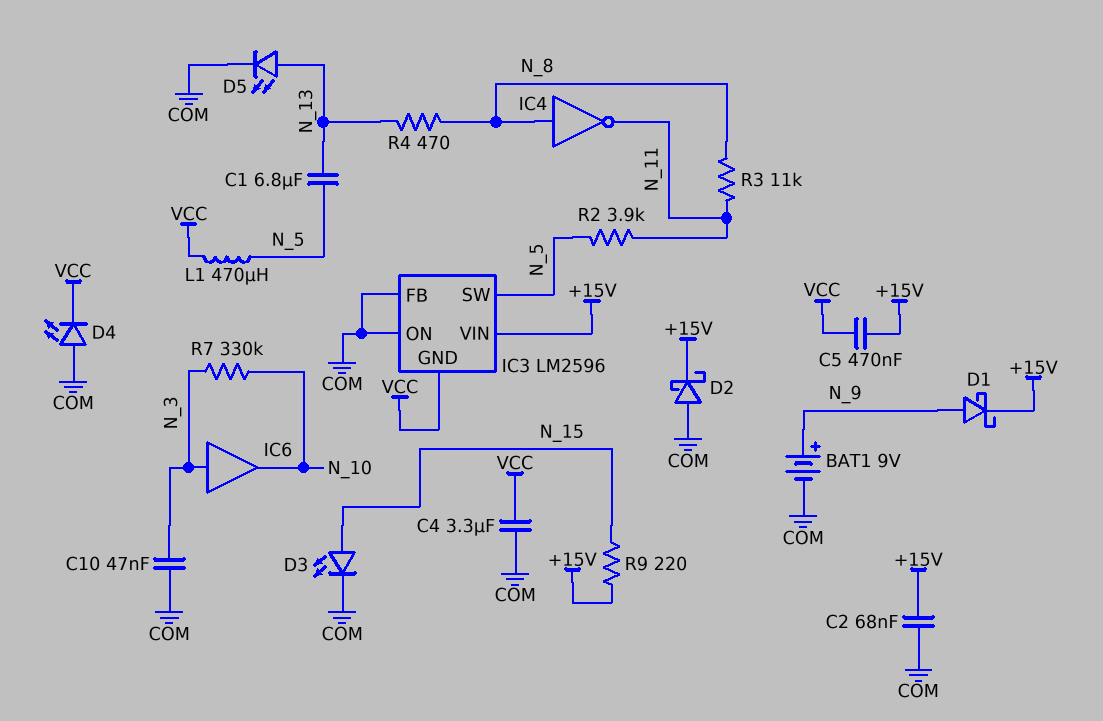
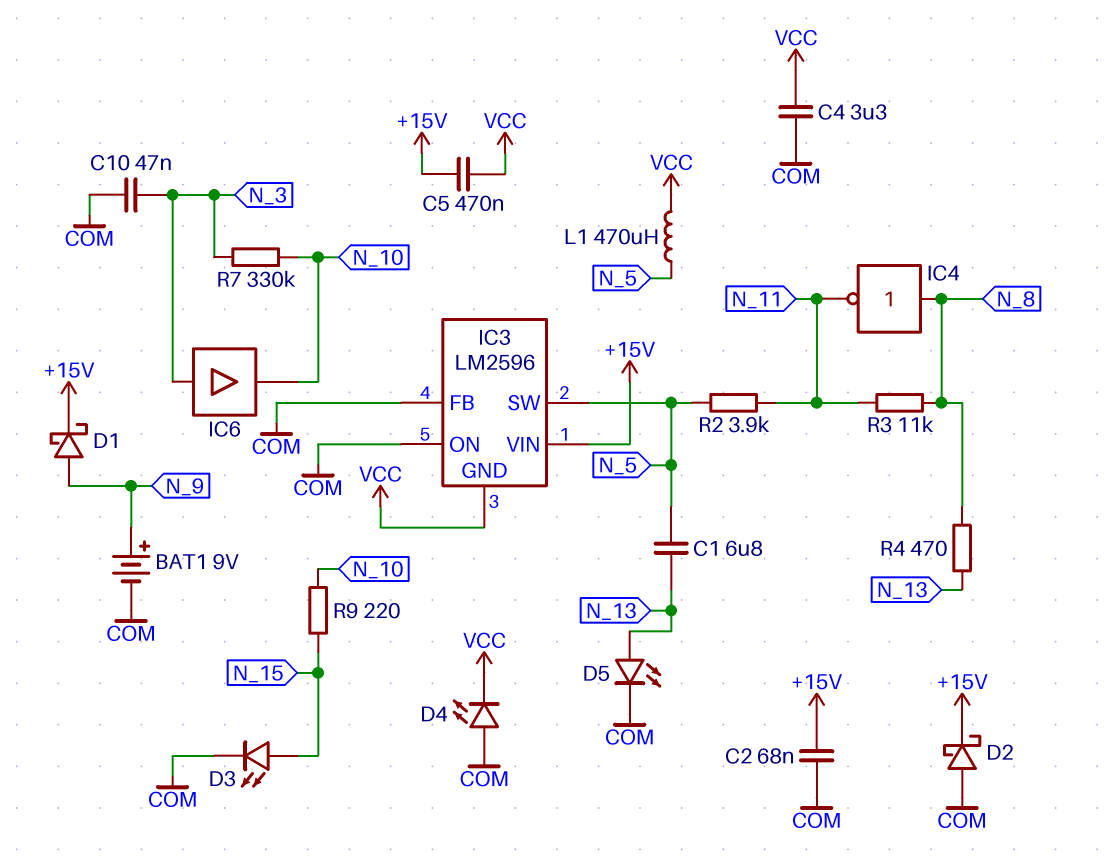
R9: 220 (+15V, N_15) -> 220 (N_10, N_15)

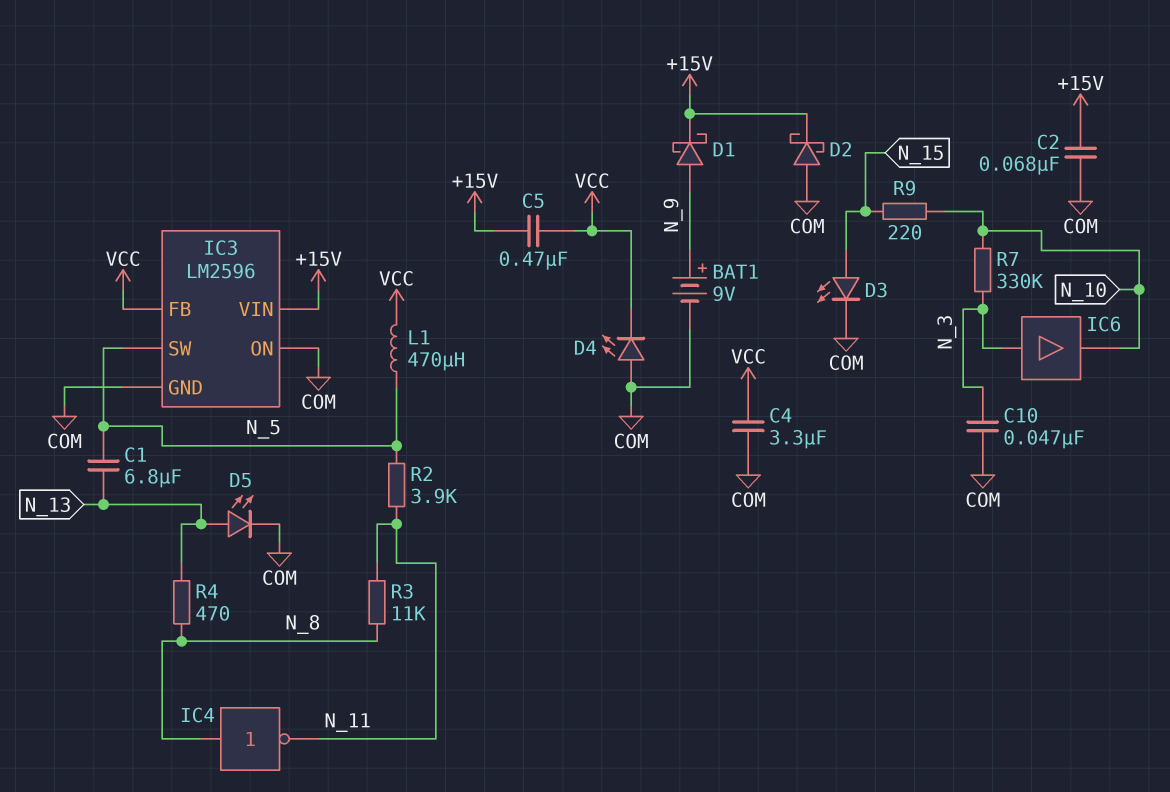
IC3 pin FB: COM -> VCC
IC3 pin GND: VCC -> COM

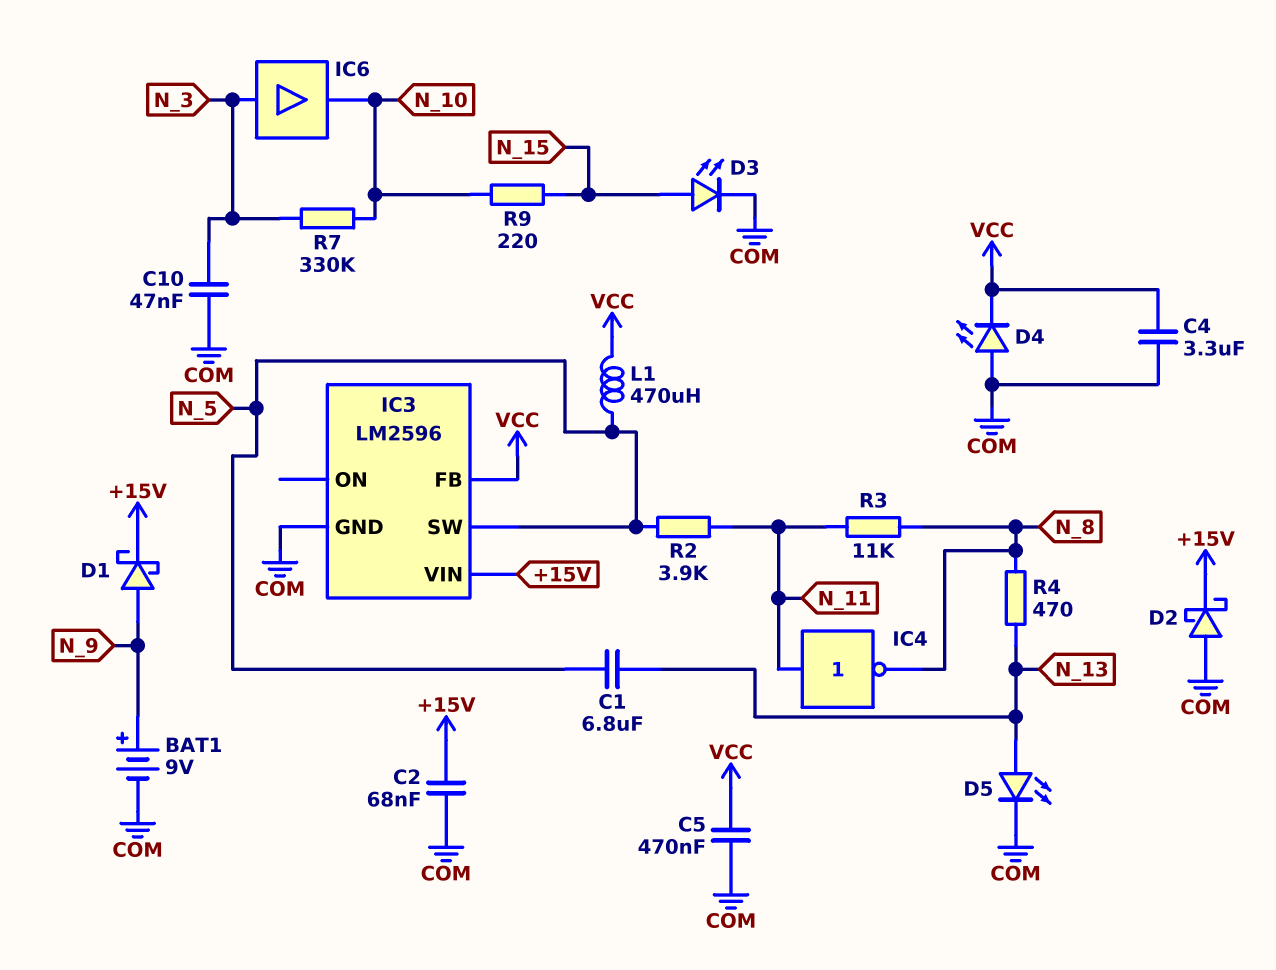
C5: 470nF (+15V, VCC) -> 470nF (COM, VCC)
IC3 pin ON: COM -> none
IC4: NOT (in N_8, out N_11) -> NOT (in N_11, out N_8)

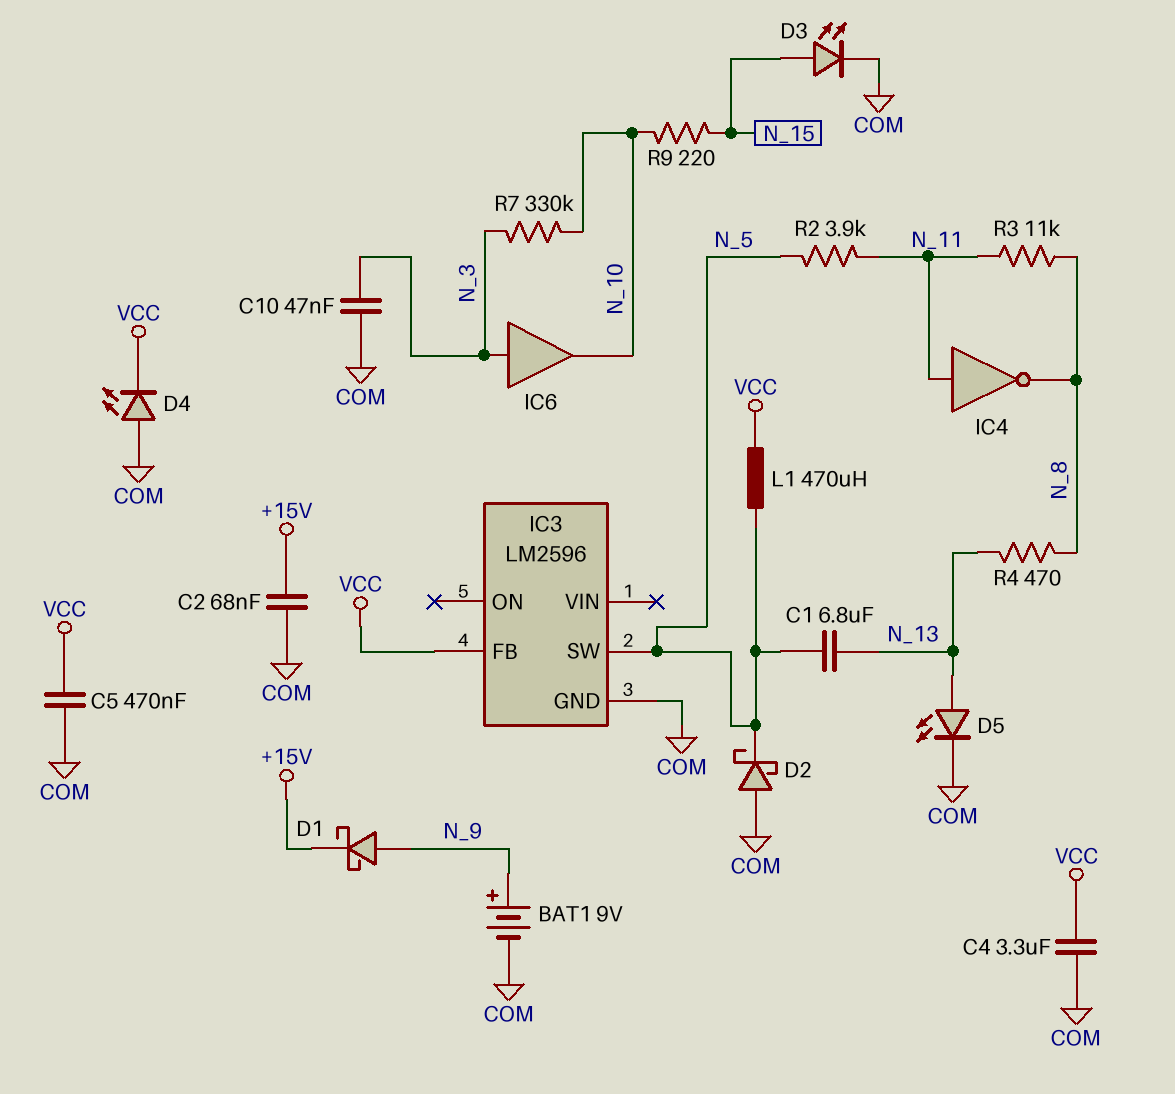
D2: schottky (A COM, K +15V) -> schottky (A COM, K N_5)
IC3 pin VIN: +15V -> none

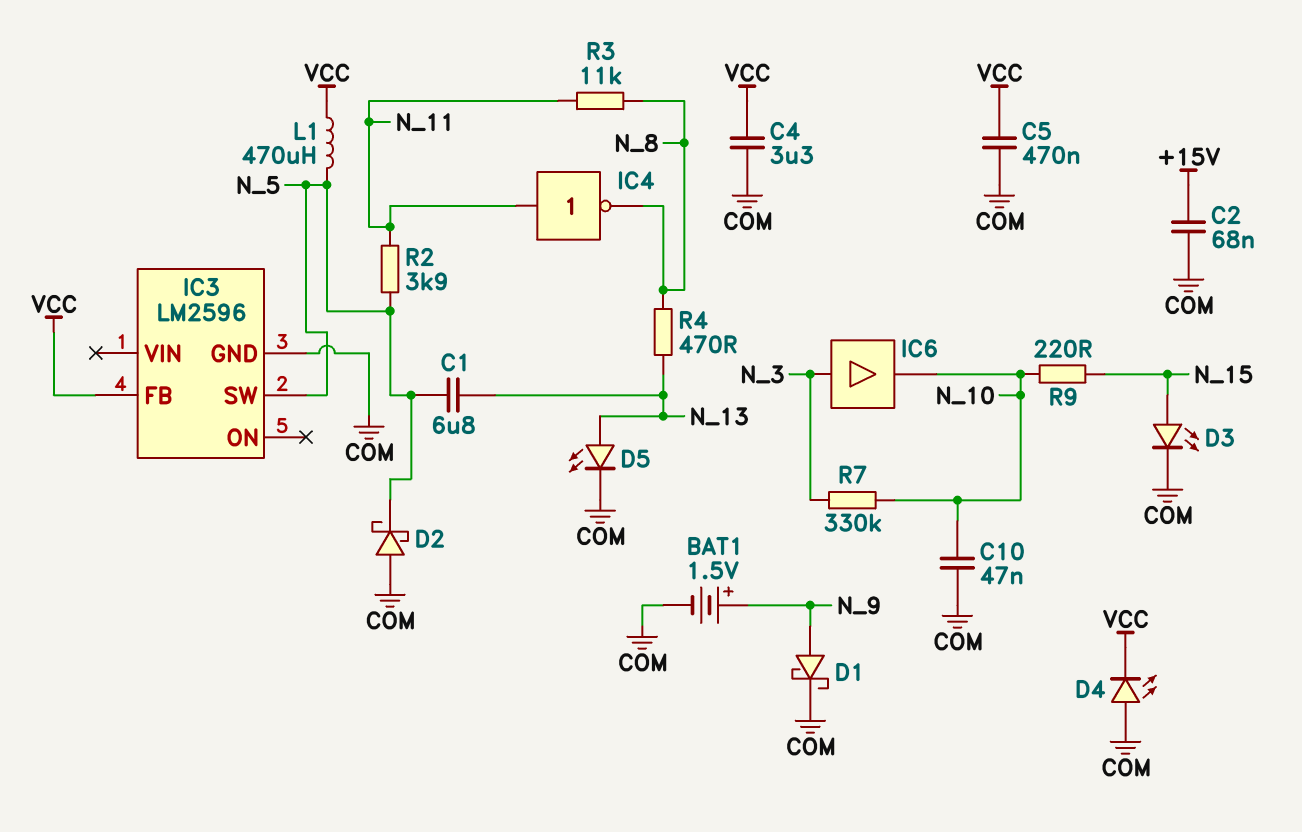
BAT1: 9V (plus N_9, minus COM) -> 1.5V (plus N_9, minus COM)
C10: 47nF (COM, N_3) -> 47nF (COM, N_10)
D1: schottky (A N_9, K +15V) -> schottky (A N_9, K COM)

